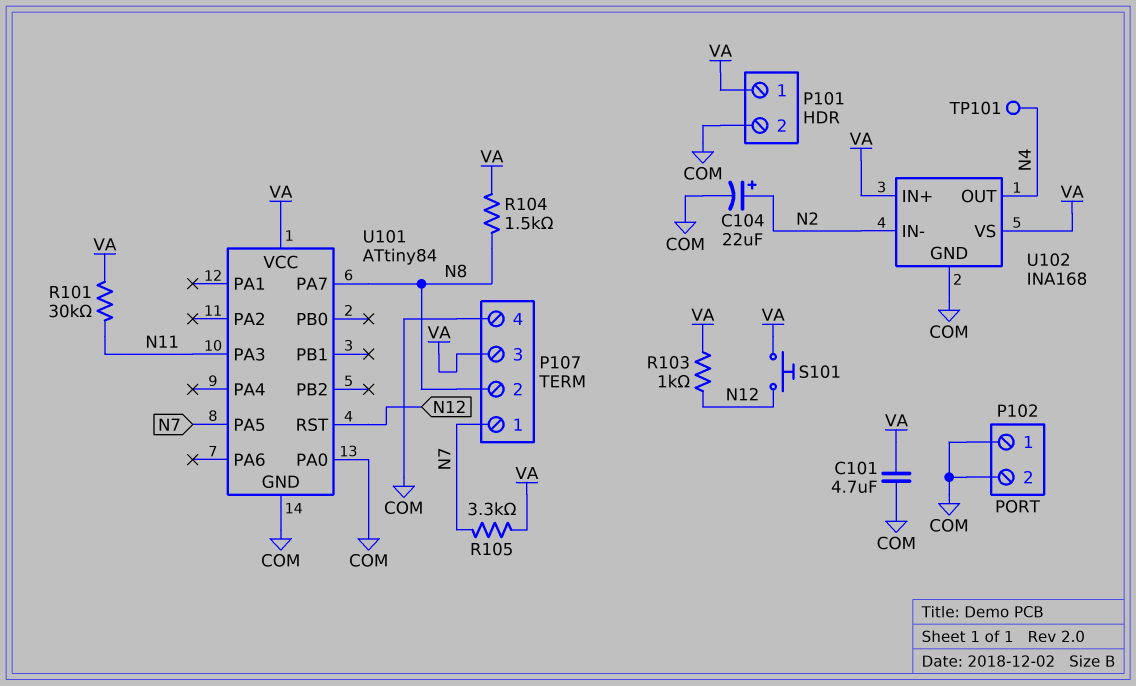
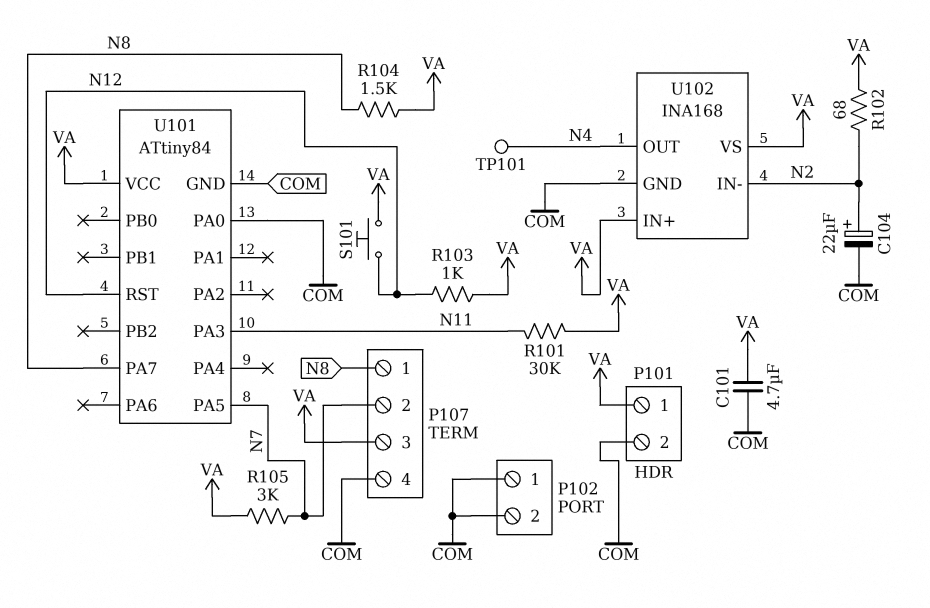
P107 pin 1: N7 -> N8
P107 pin 2: N8 -> N7
R102: none -> 68 (N2, VA)
R105: 3.3k (N7, VA) -> 3k (N7, VA)

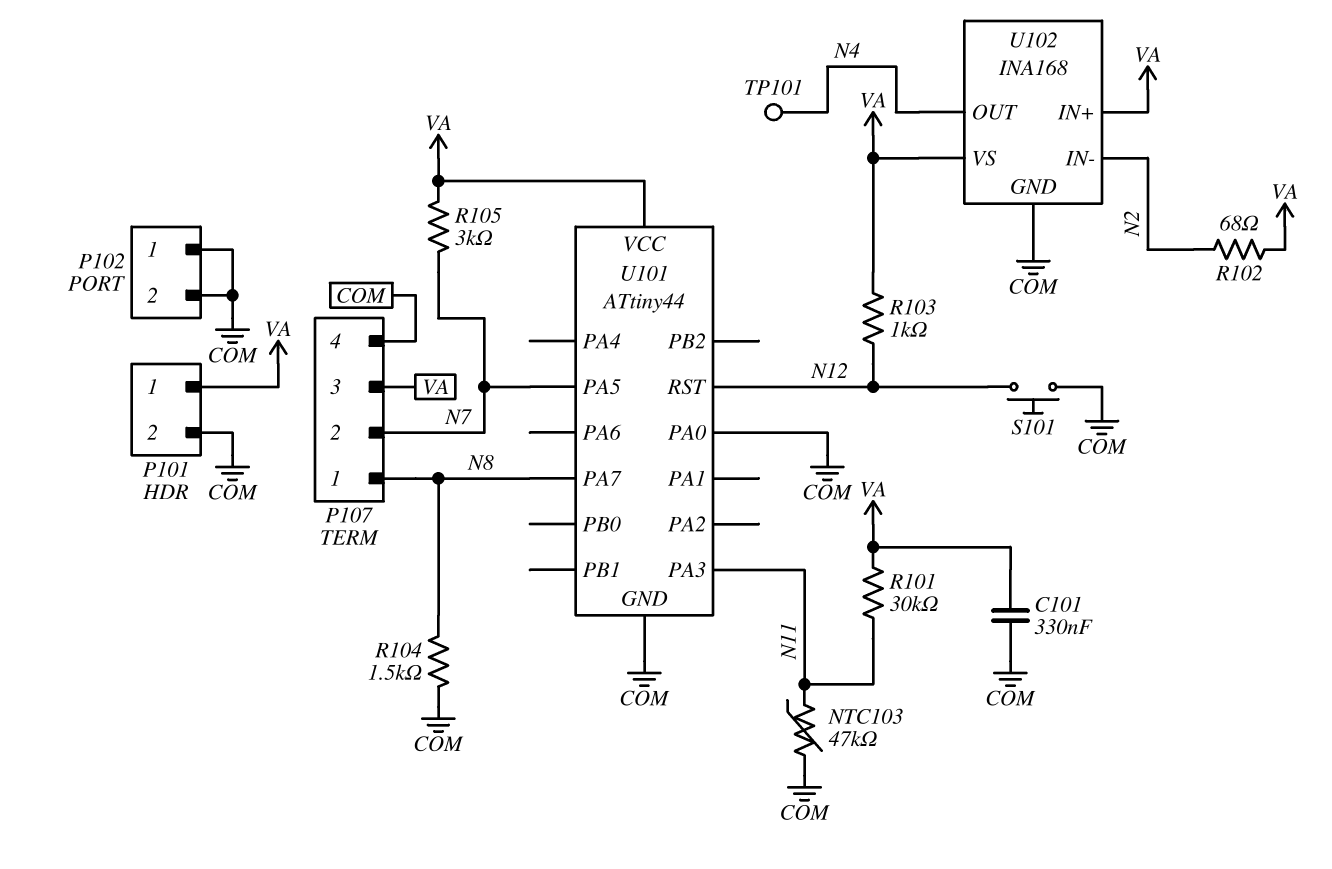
C101: 4.7uF (COM, VA) -> 330nF (COM, VA)
C104: 22uF (plus N2, minus COM) -> none
NTC103: none -> 47k (COM, N11)
R104: 1.5k (N8, VA) -> 1.5k (COM, N8)
S101: button (N12, VA) -> button (COM, N12)
U101: ATtiny84 -> ATtiny44

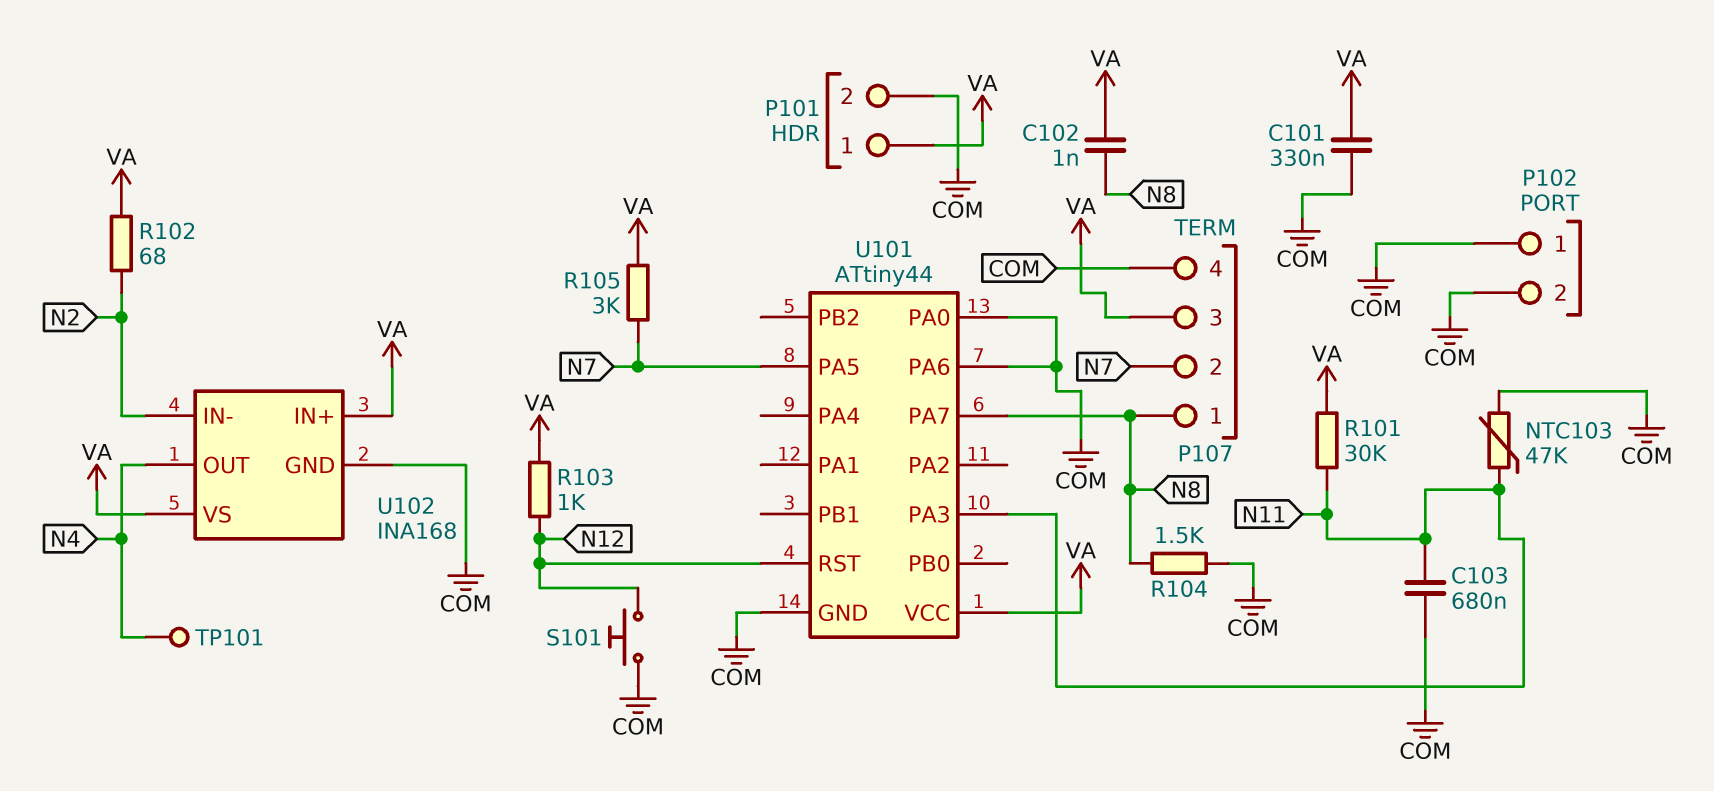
C102: none -> 1nF (N8, VA)
C103: none -> 680nF (COM, N11)
U101 pin PA6: none -> COM

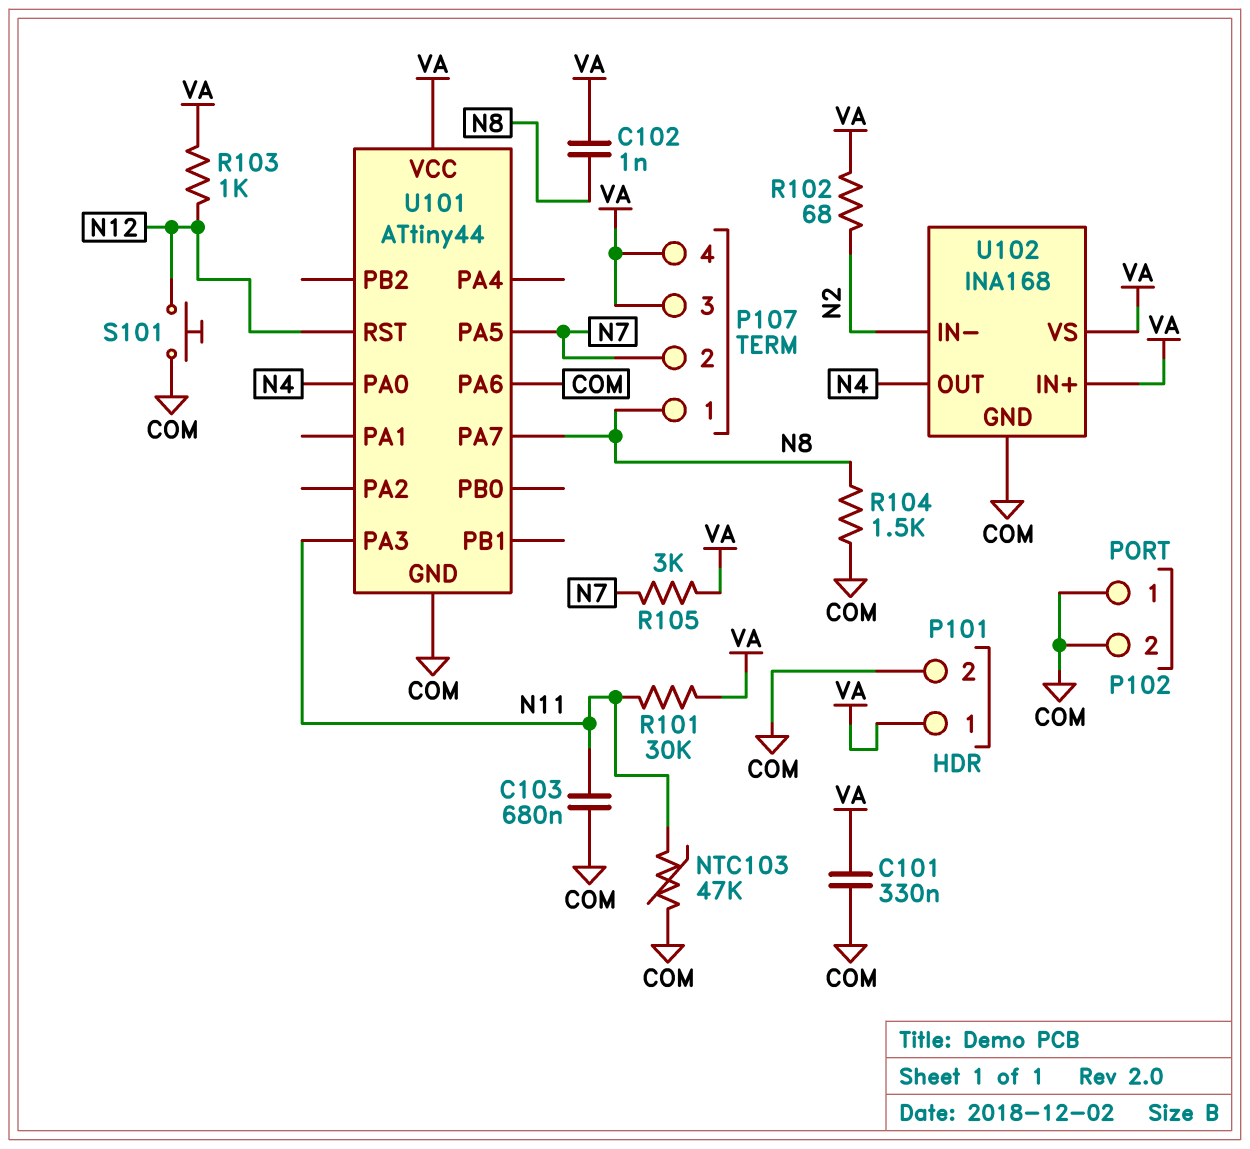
P107 pin 4: COM -> VA
TP101: test point (N4) -> none
U101 pin PA0: COM -> N4

